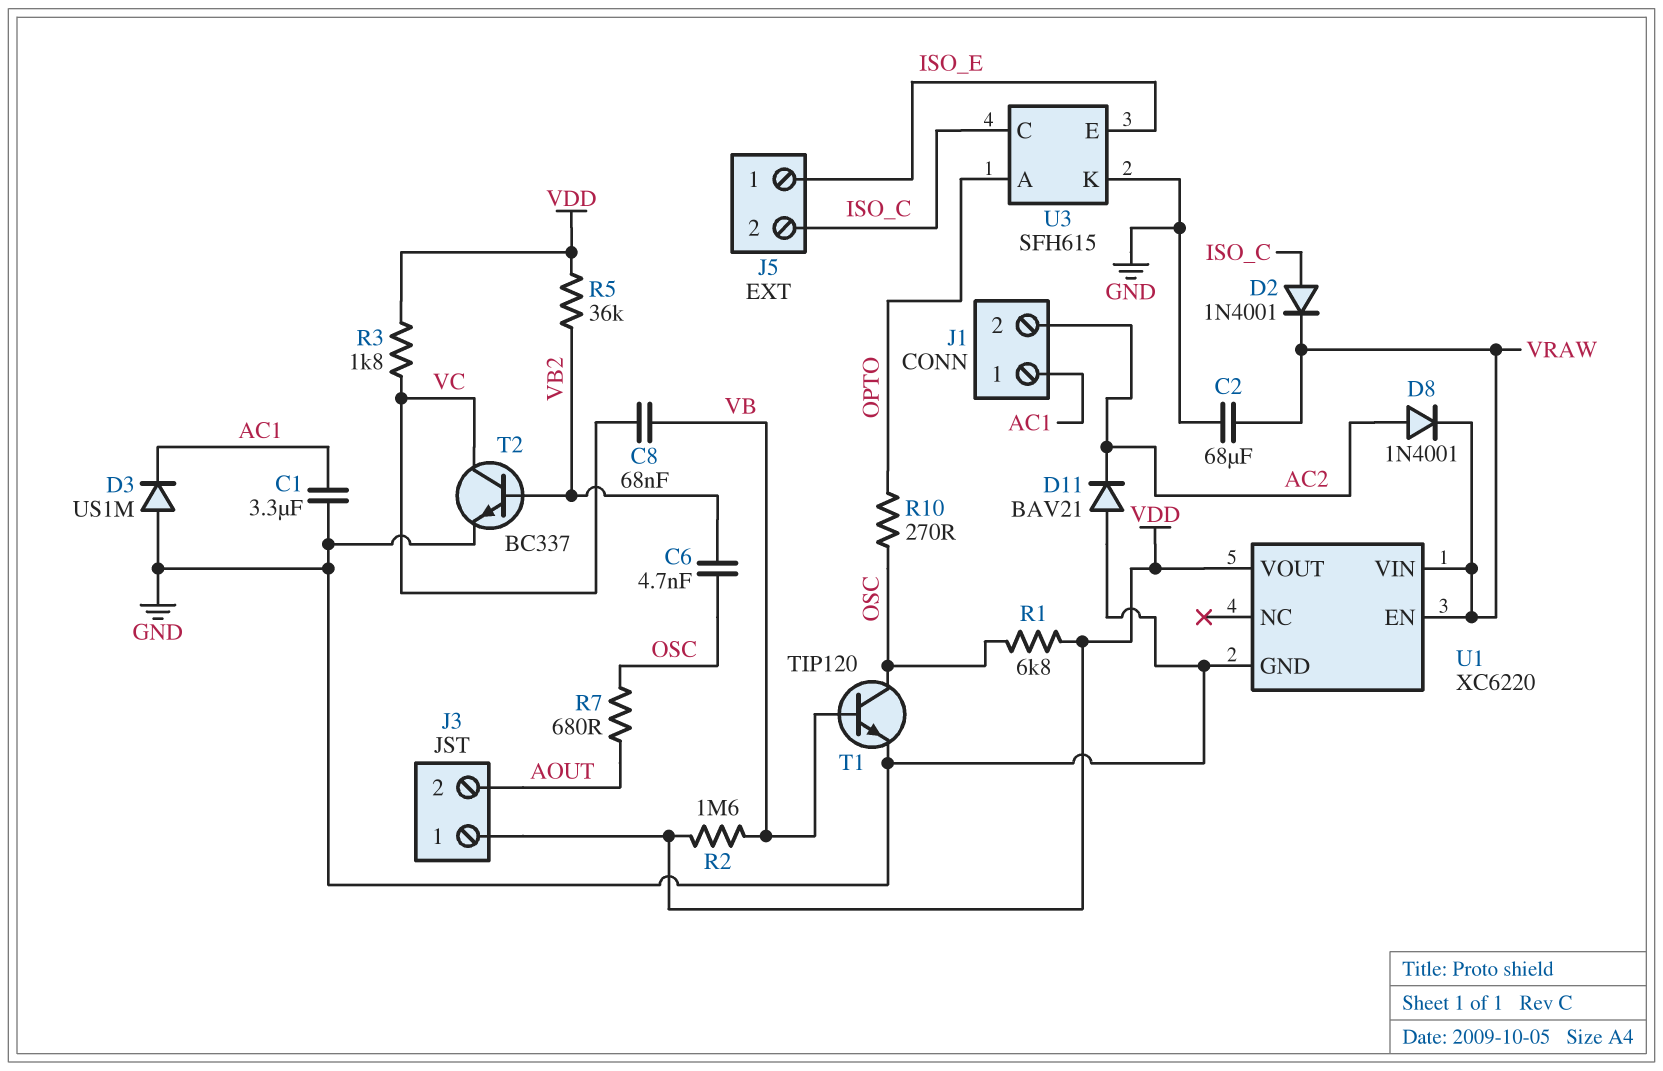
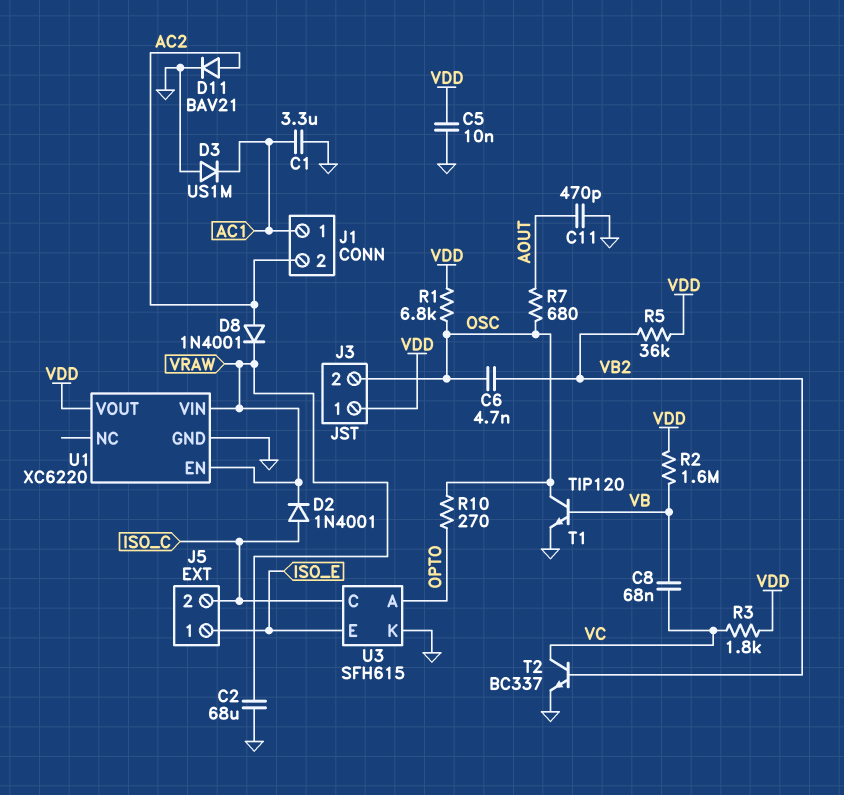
C5: none -> 10nF (GND, VDD)
C11: none -> 470pF (AOUT, GND)
D11: diode BAV21 (A GND, K AC2) -> diode BAV21 (A AC2, K GND)
J3 pin 2: AOUT -> OSC

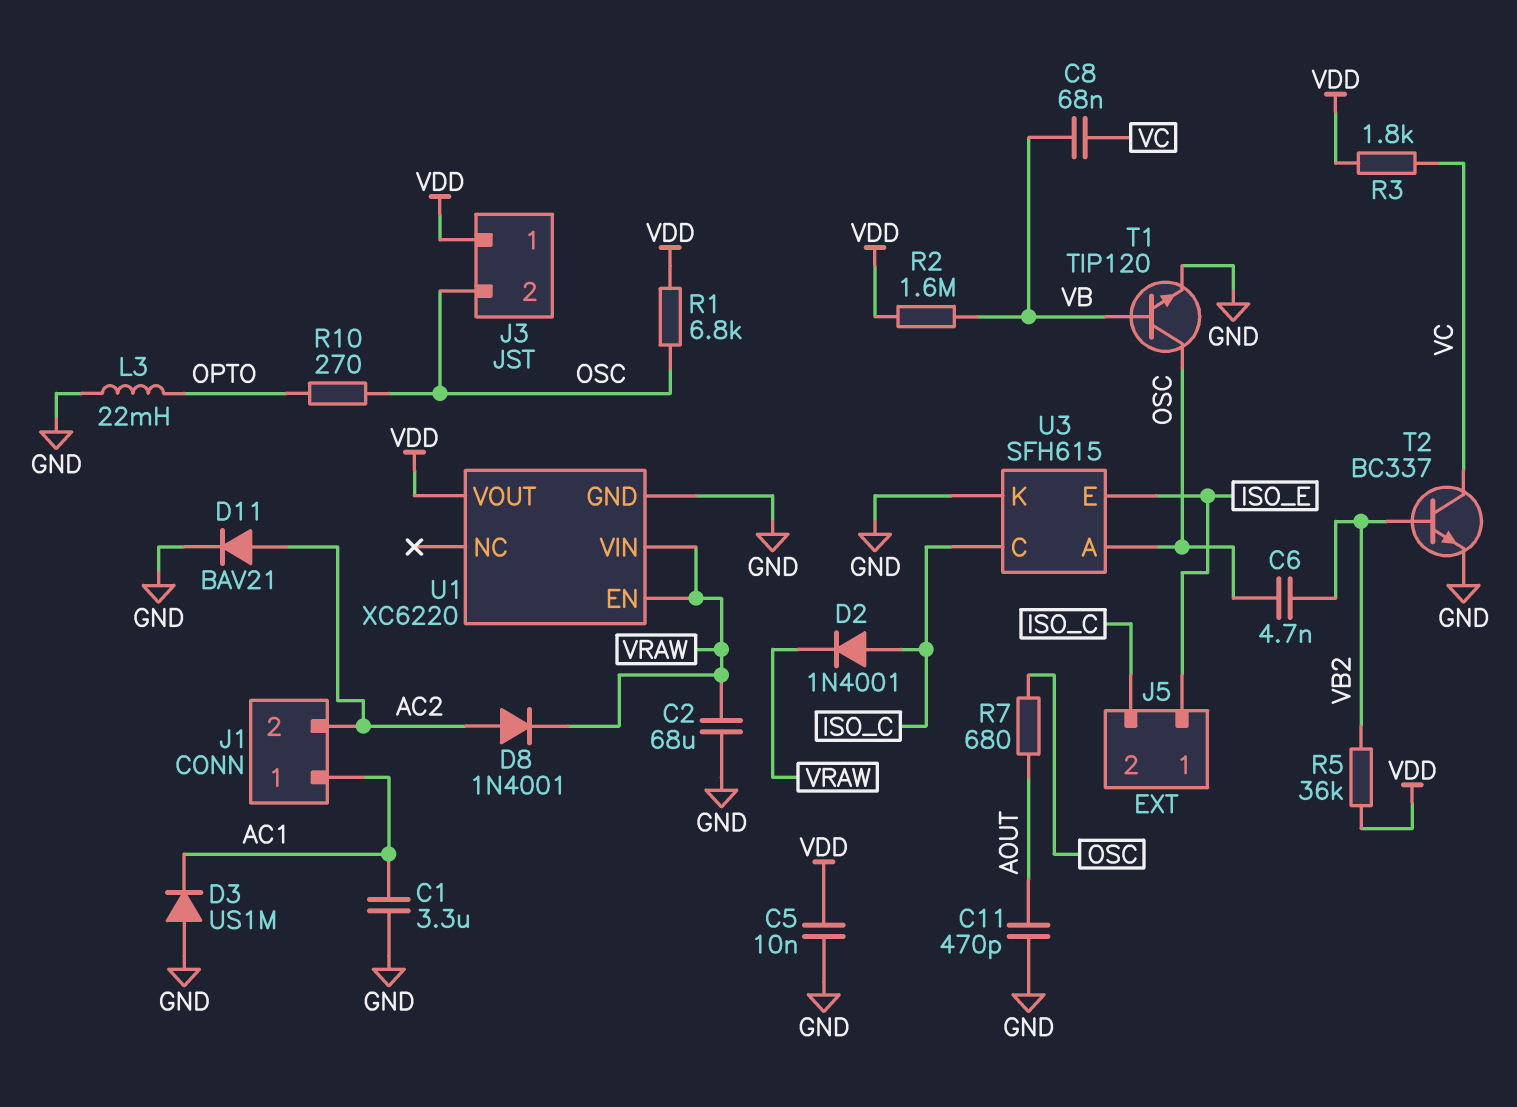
L3: none -> 22mH (GND, OPTO)
U3 pin A: OPTO -> OSC

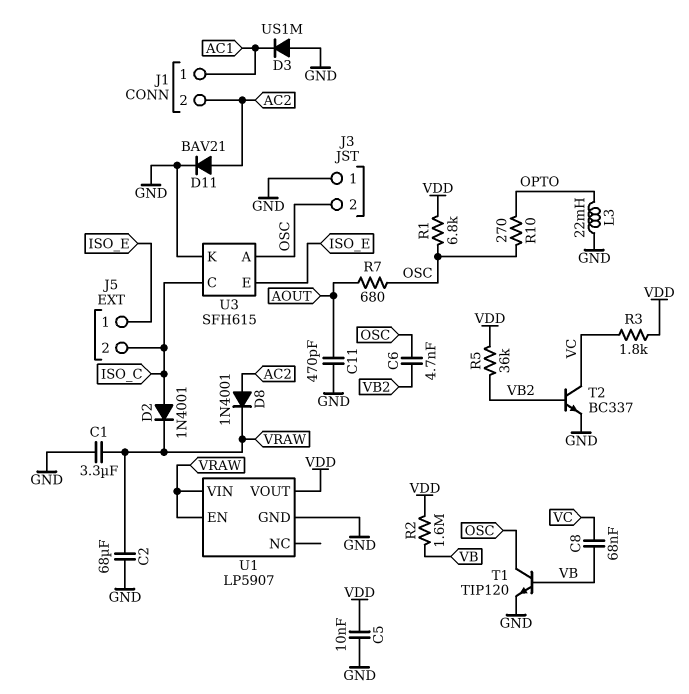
C1: 3.3uF (AC1, GND) -> 3.3uF (GND, VRAW)
J3 pin 1: VDD -> GND
U1: XC6220 -> LP5907

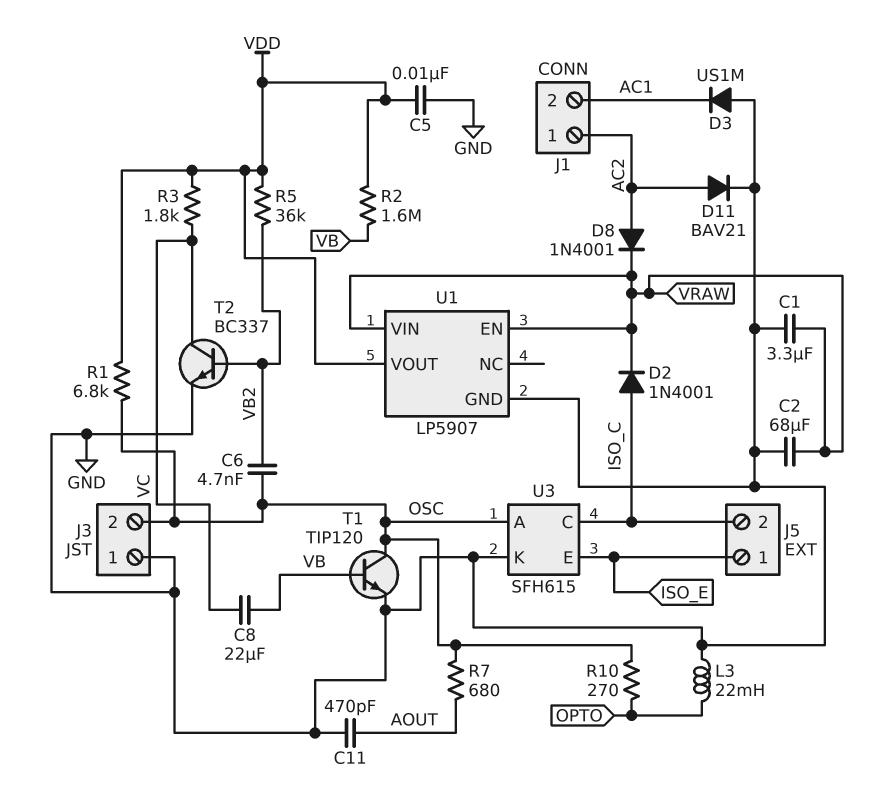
C8: 68nF (VB, VC) -> 22uF (VB, VC)
J1 pin 1: AC1 -> AC2
J1 pin 2: AC2 -> AC1

